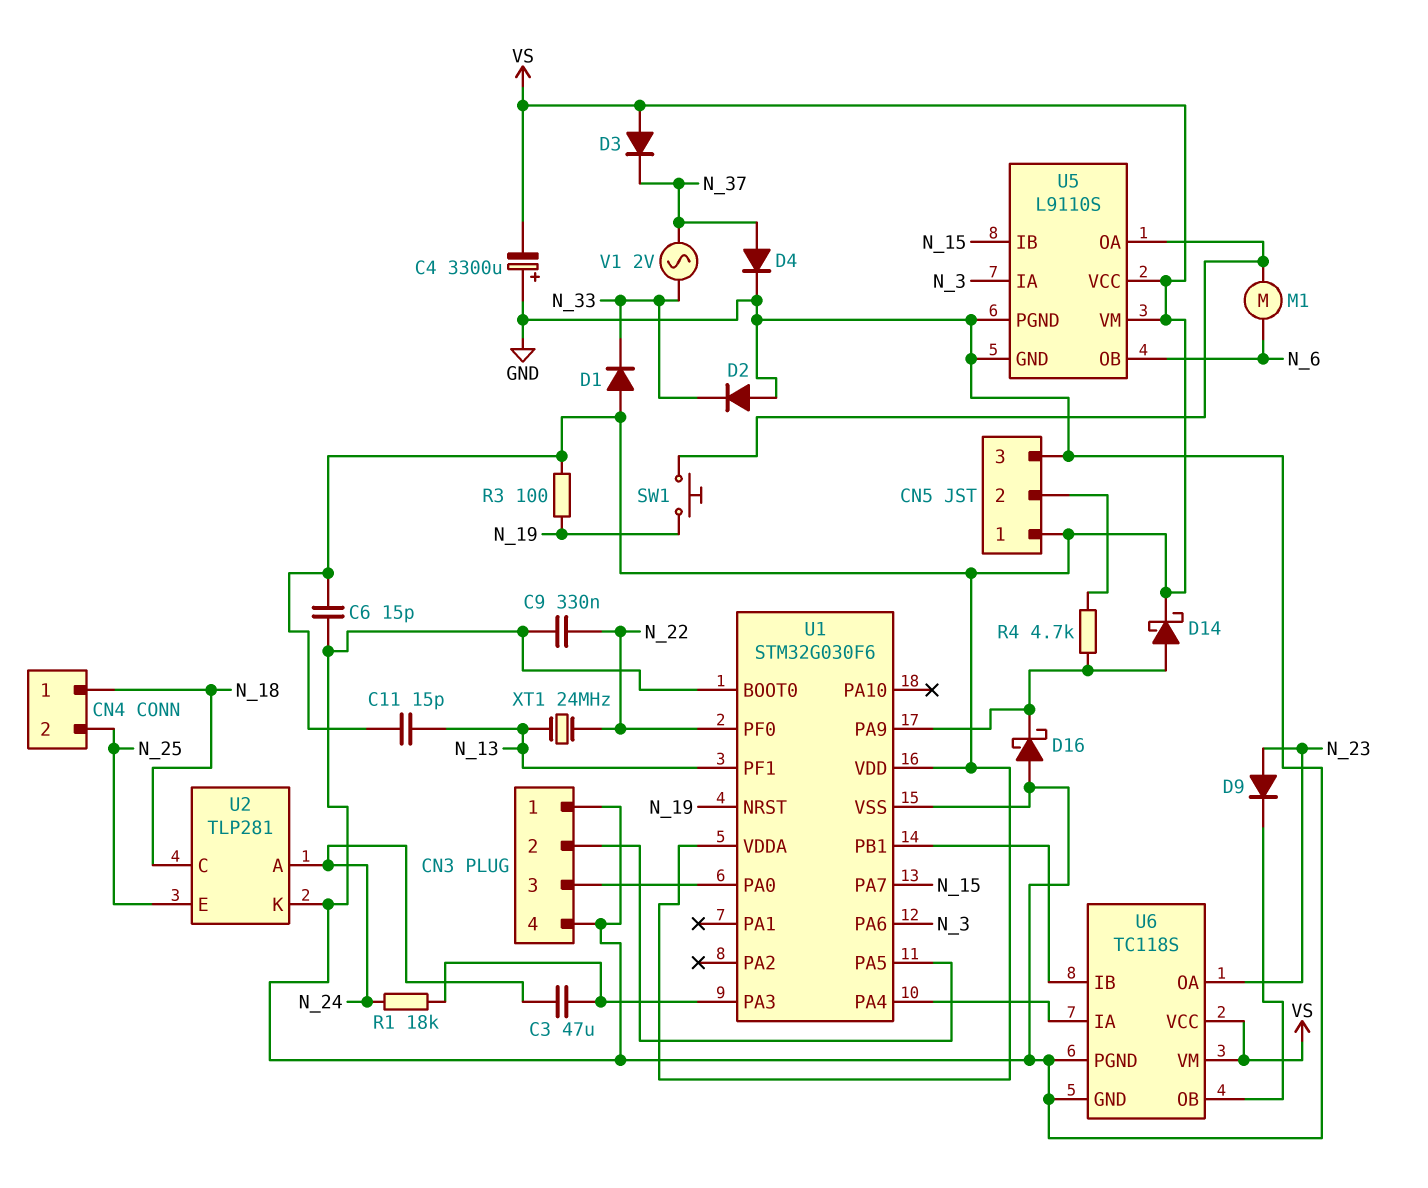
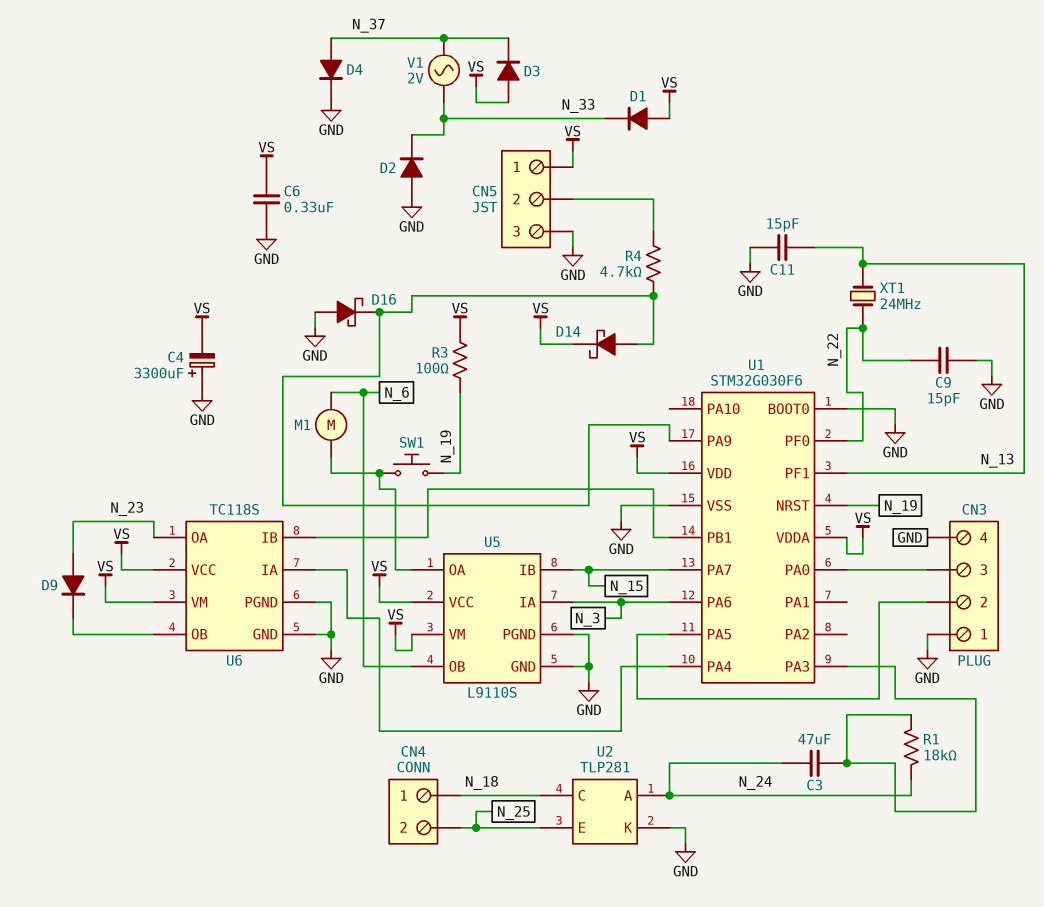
C6: 15pF (GND, VS) -> 330nF (GND, VS)
C9: 330nF (GND, N_22) -> 15pF (GND, N_22)
C11: 15pF (N_13, VS) -> 15pF (GND, N_13)

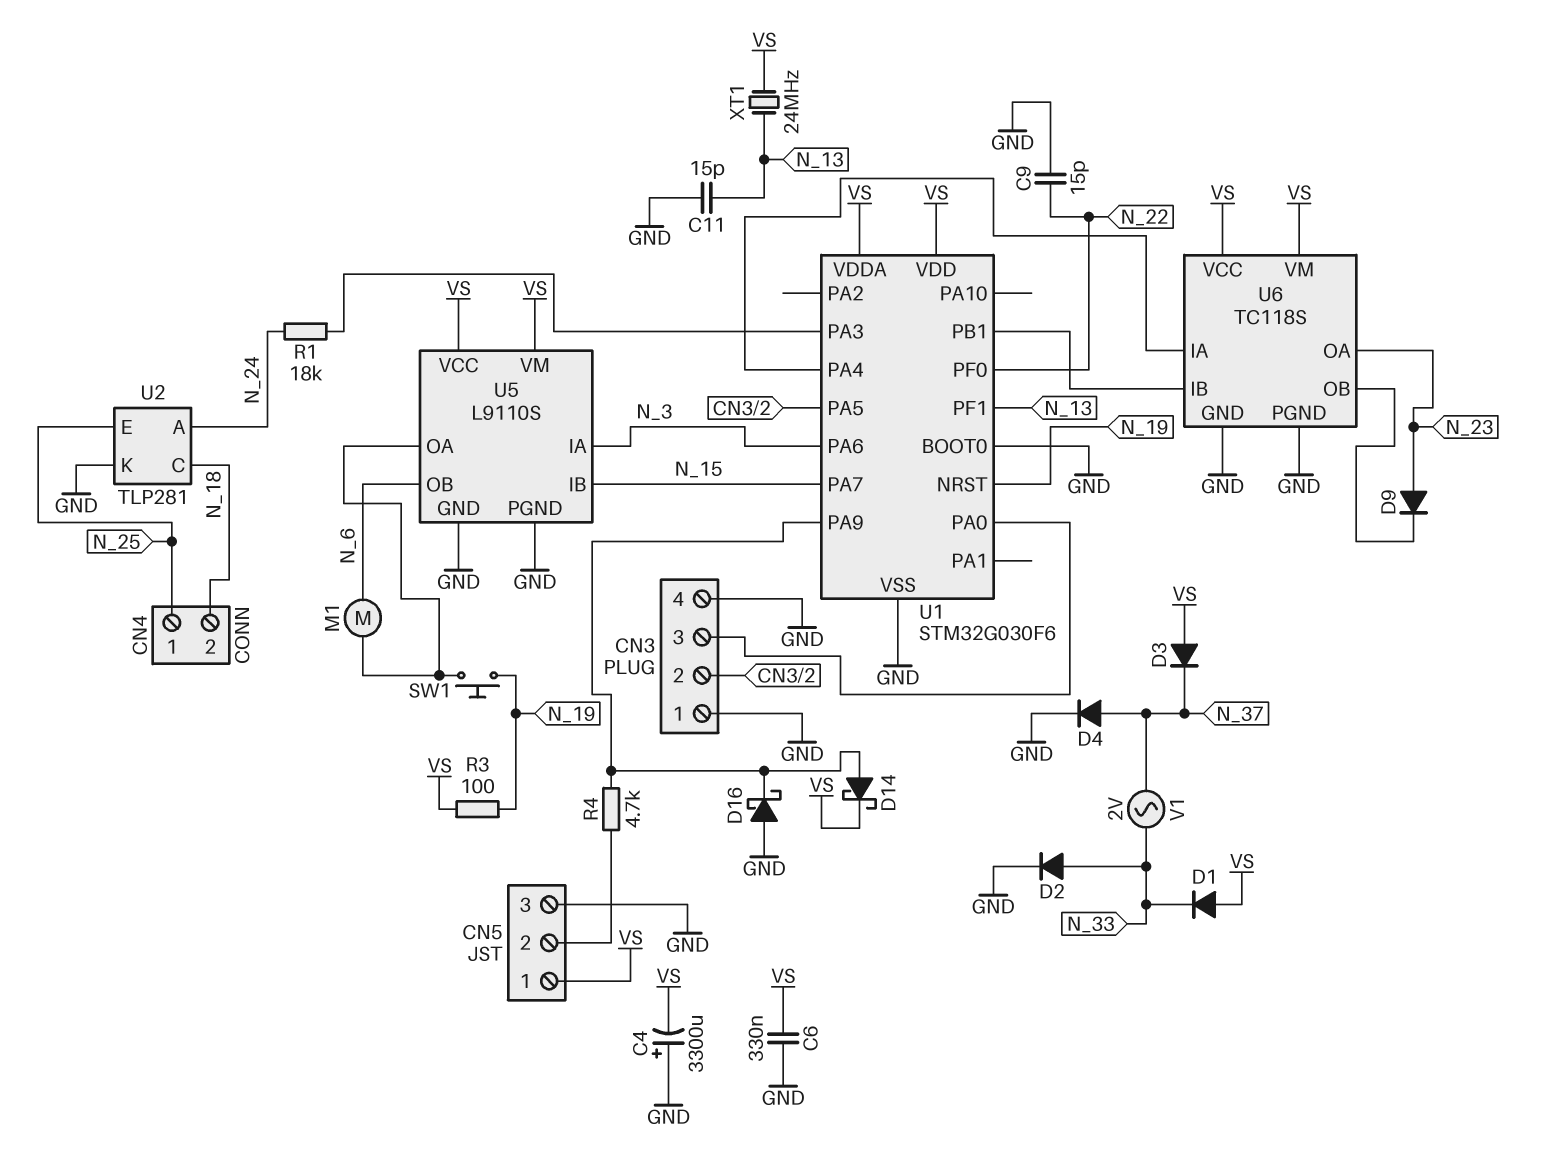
C3: 47uF (N_24, U1/PA3) -> none
CN4 pin 1: N_18 -> N_25
CN4 pin 2: N_25 -> N_18
D2: diode (A GND, K N_33) -> diode (A N_33, K GND)
XT1: 24MHz (N_13, N_22) -> 24MHz (N_13, VS)

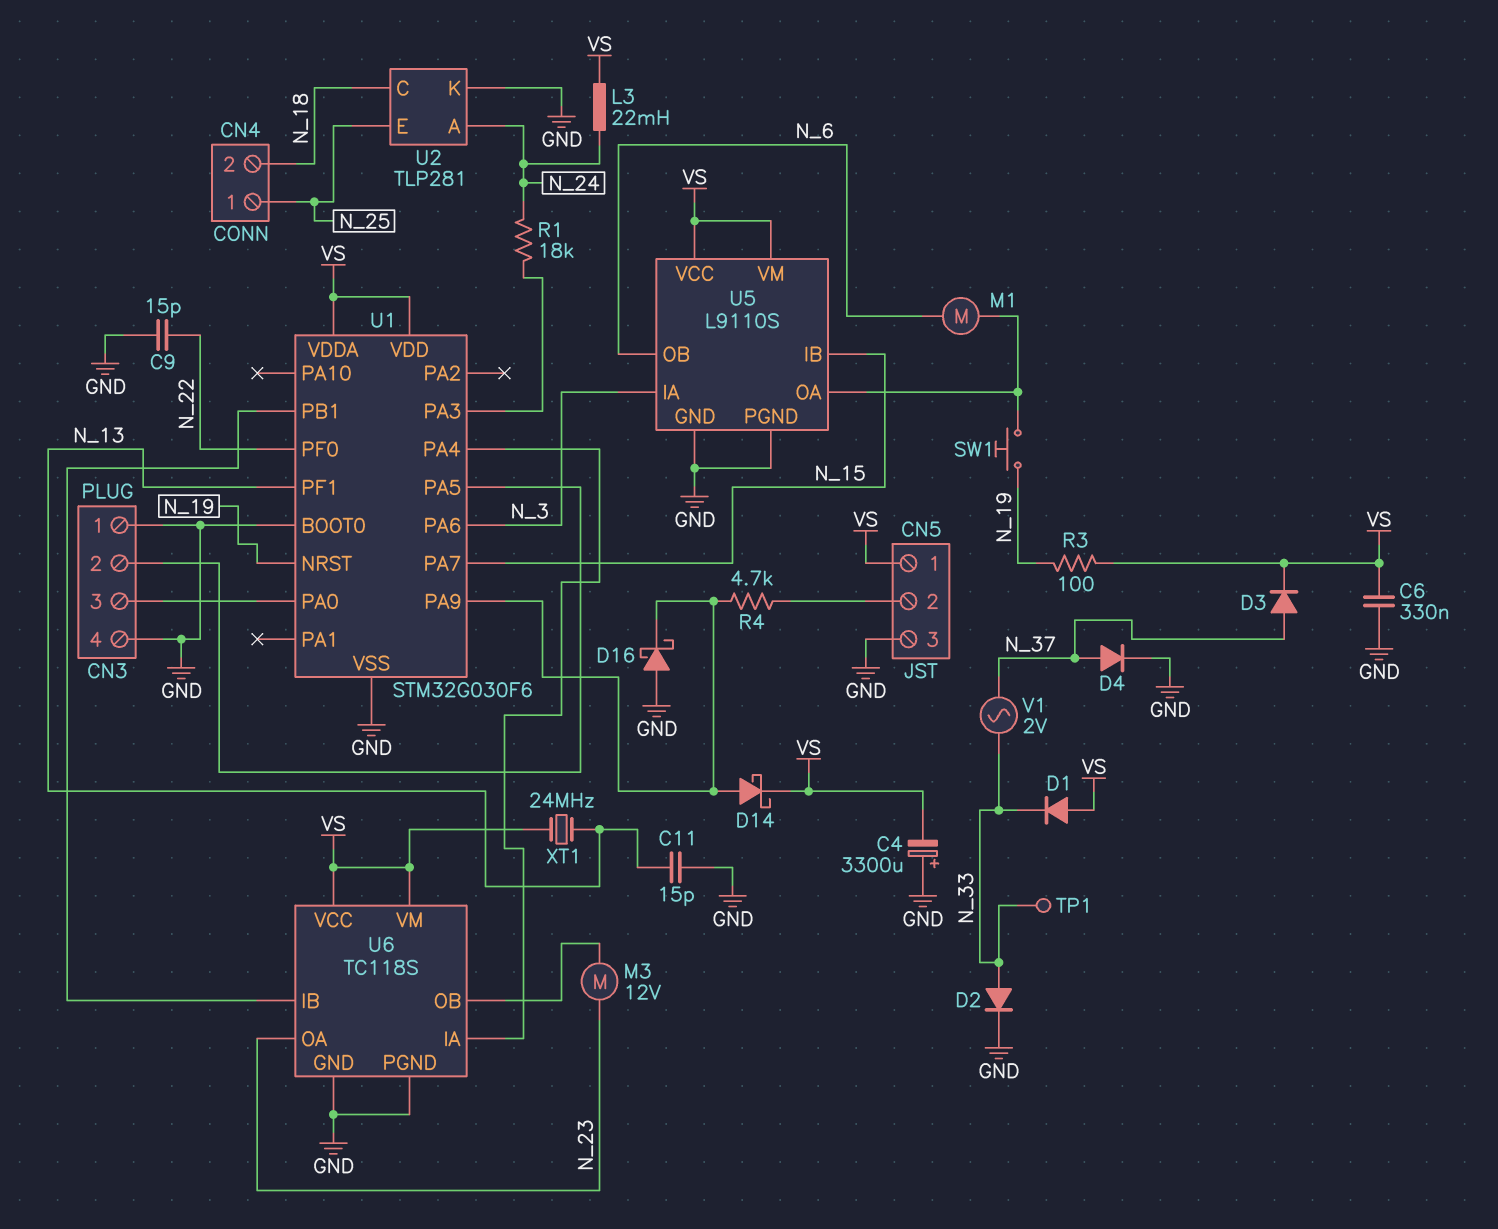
D3: diode (A VS, K N_37) -> diode (A N_37, K VS)
D9: diode (A N_23, K U6/OB) -> none
L3: none -> 22mH (N_24, VS)
M3: none -> motor 12V (N_23, U6/OB)
TP1: none -> test point (N_33)

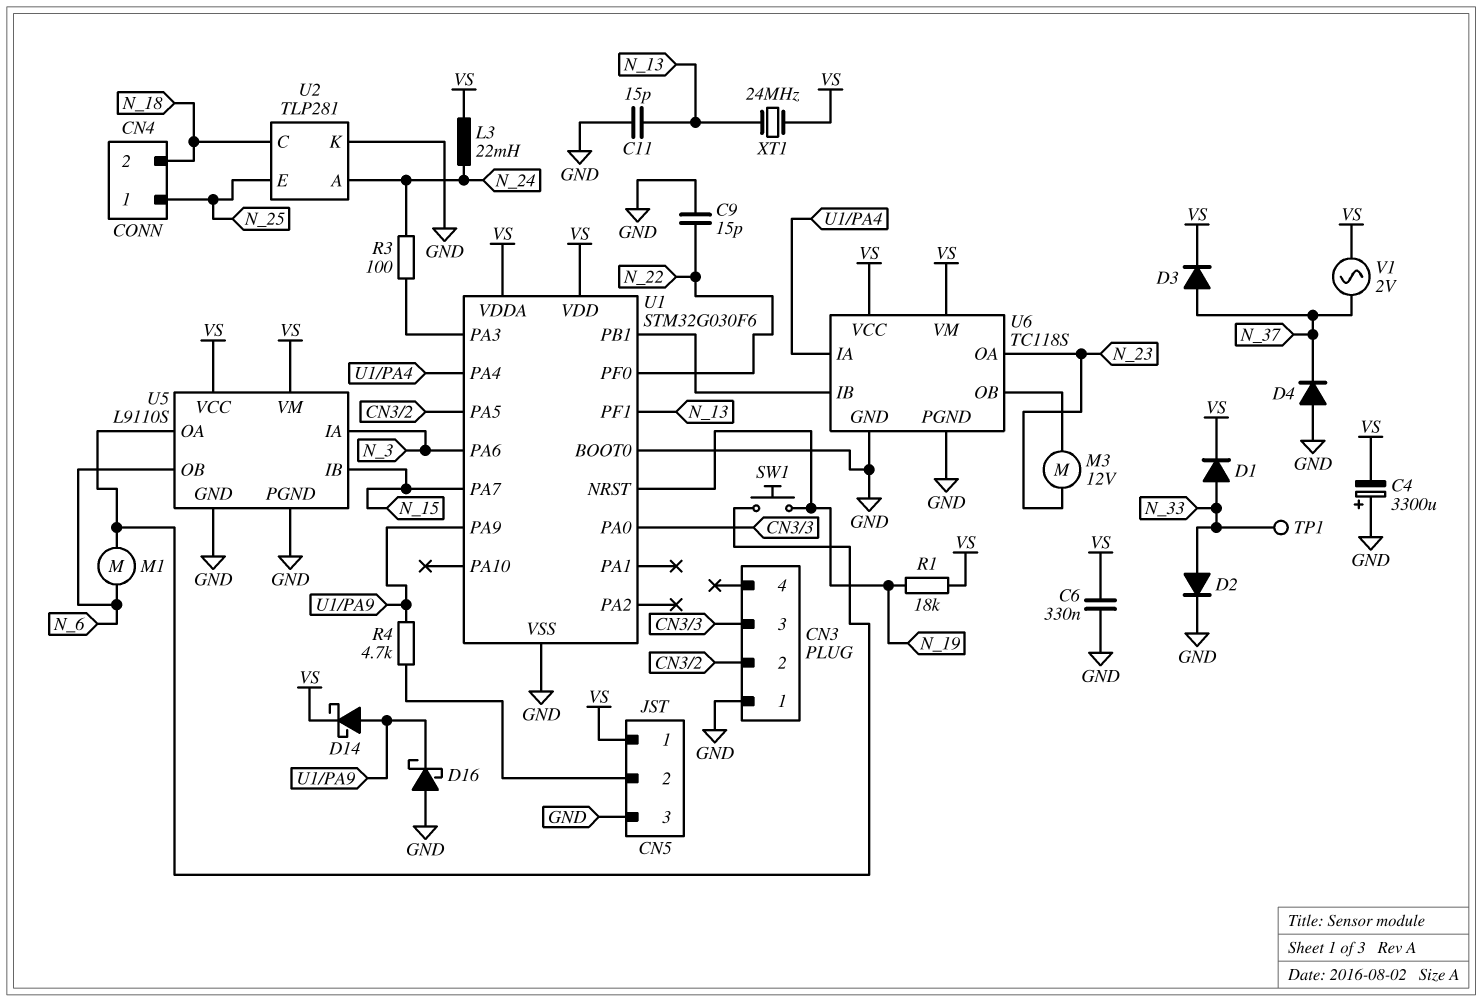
CN3 pin 4: GND -> none
D1: diode (A VS, K N_33) -> diode (A N_33, K VS)
D4: diode (A N_37, K GND) -> diode (A GND, K N_37)
R1: 18k (N_24, U1/PA3) -> 18k (N_19, VS)
R3: 100 (N_19, VS) -> 100 (N_24, U1/PA3)
V1: AC 2V (N_33, N_37) -> AC 2V (N_37, VS)

